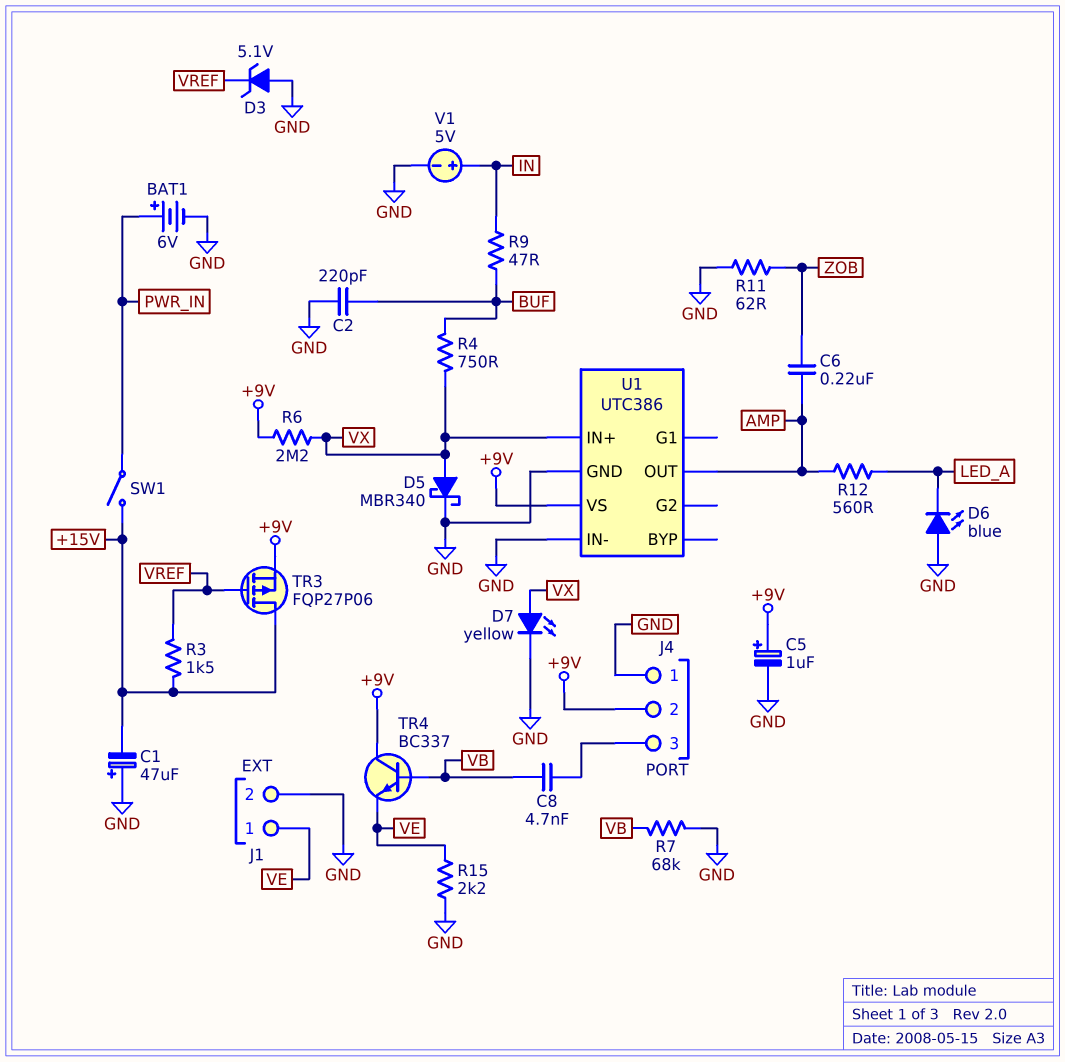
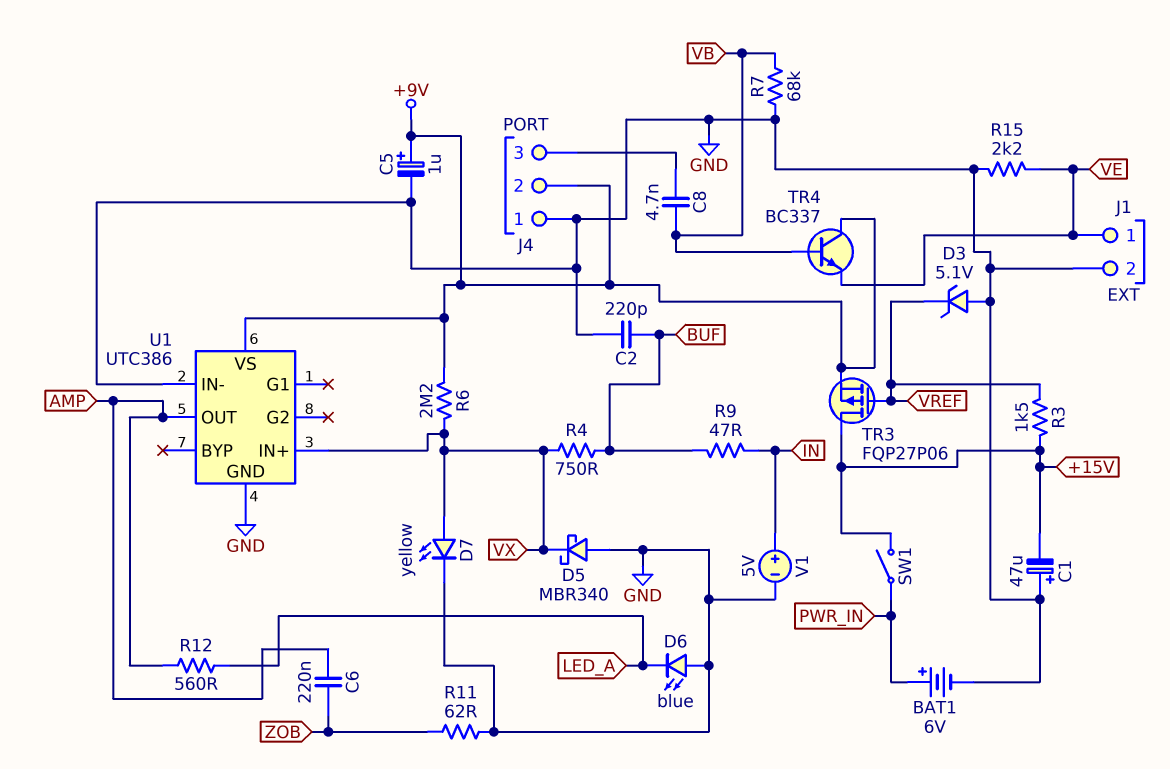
D5: schottky MBR340 (A VX, K GND) -> schottky MBR340 (A GND, K VX)

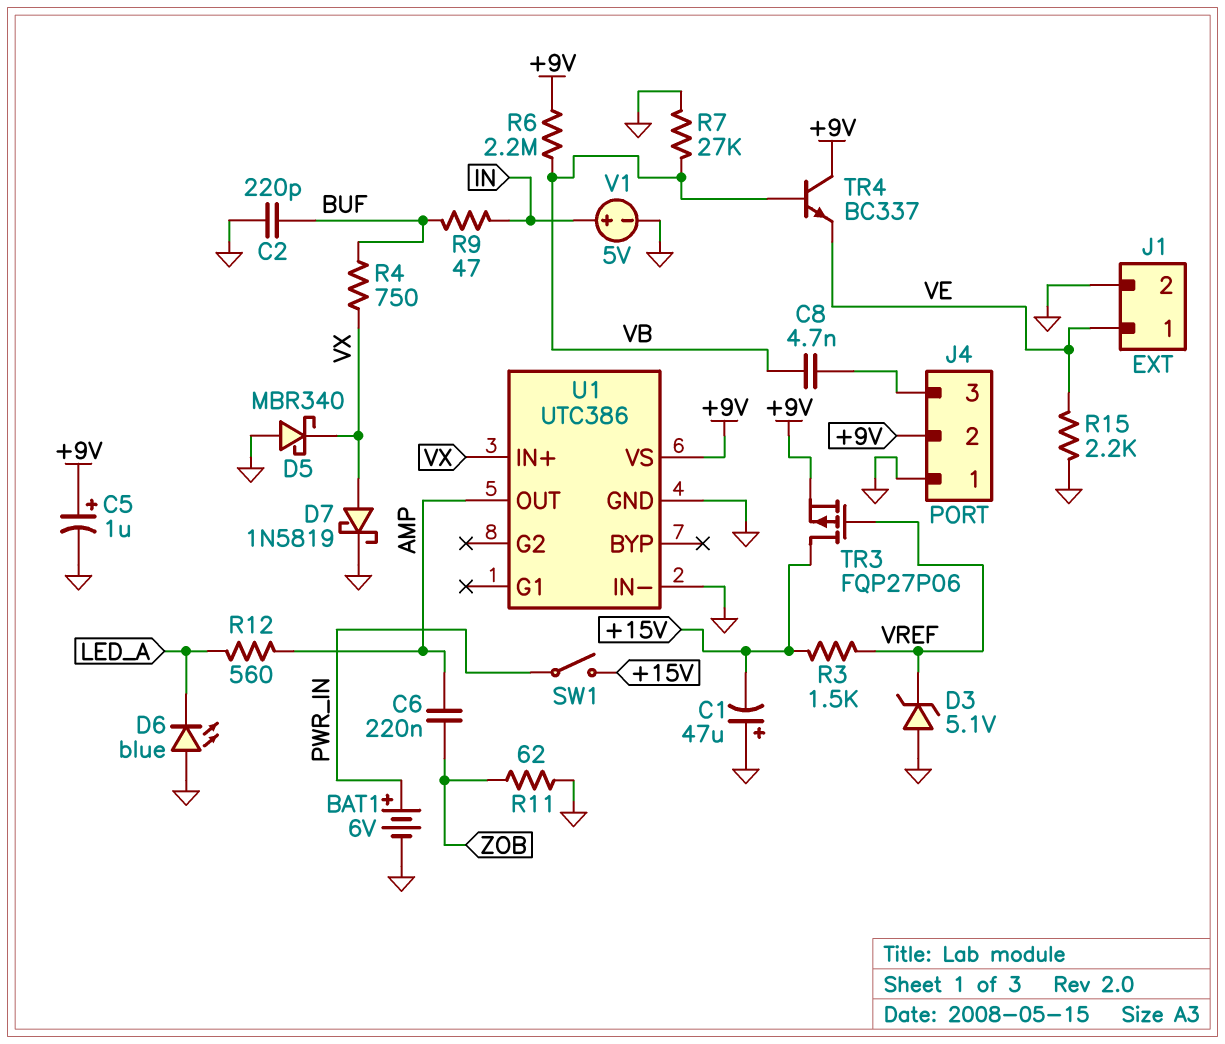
D7: LED yellow (A VX, K GND) -> schottky 1N5819 (A VX, K GND)
R6: 2.2M (+9V, VX) -> 2.2M (+9V, VB)
R7: 68k (GND, VB) -> 27k (GND, VB)

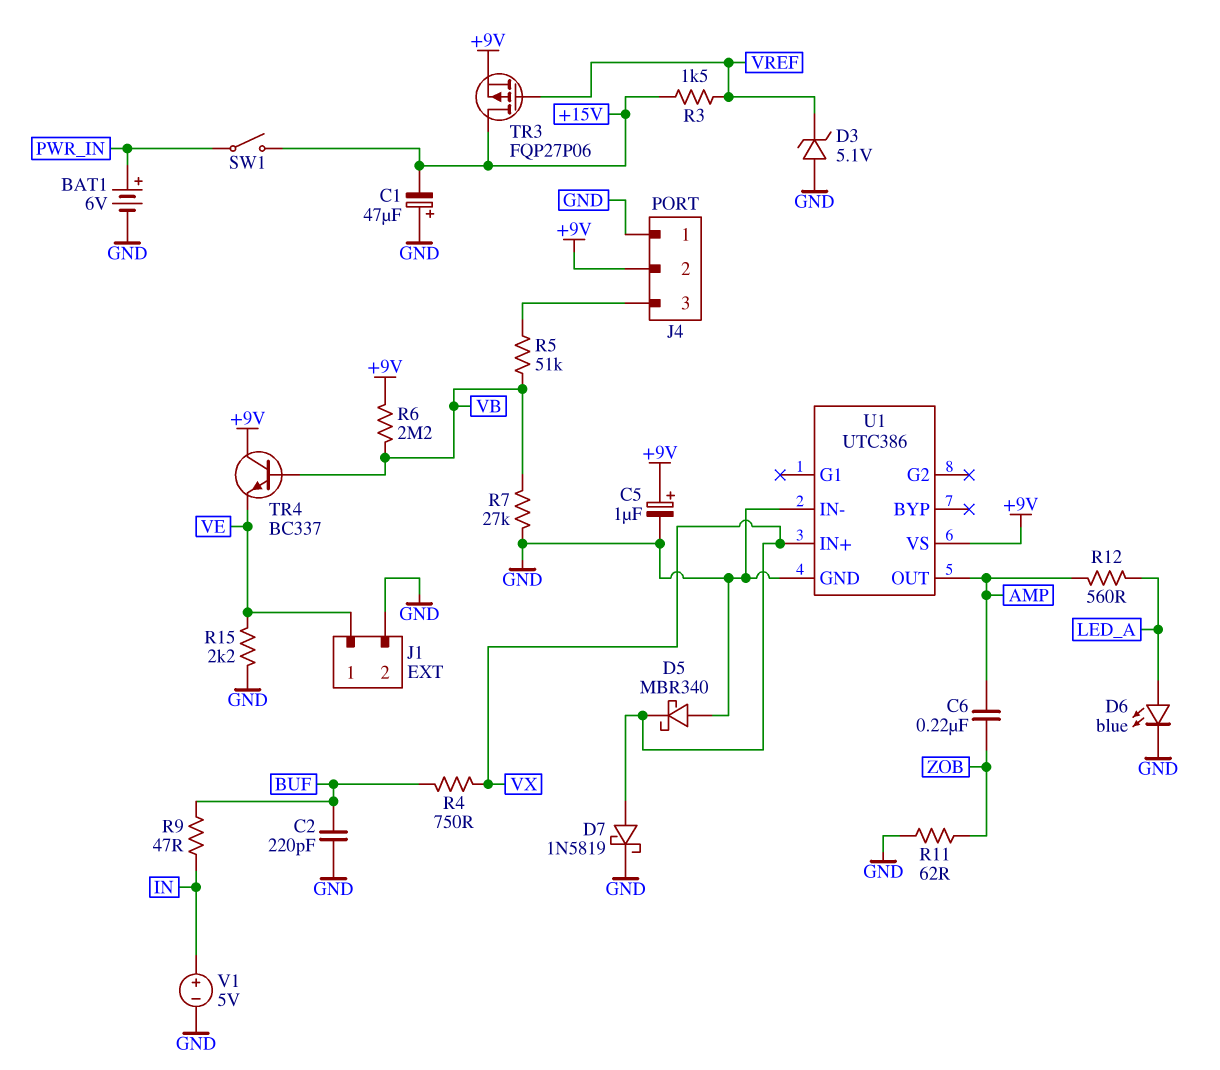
C8: 4.7nF (J4/3, VB) -> none
D6: LED blue (A GND, K LED_A) -> LED blue (A LED_A, K GND)
R5: none -> 51k (J4/3, VB)

